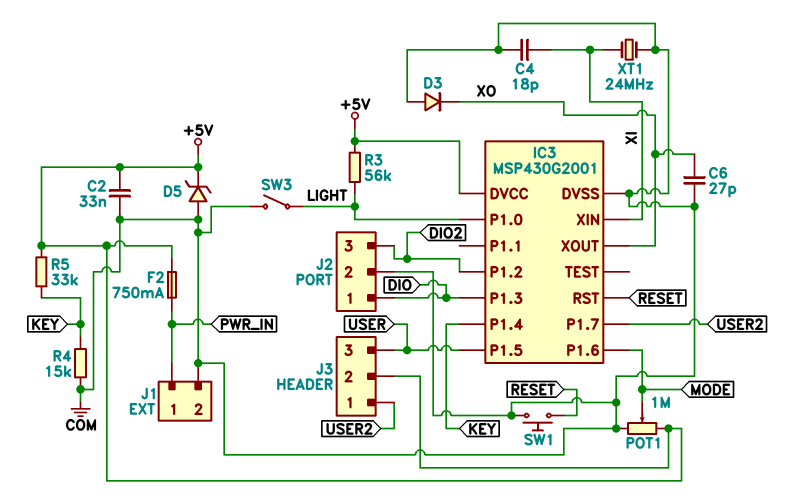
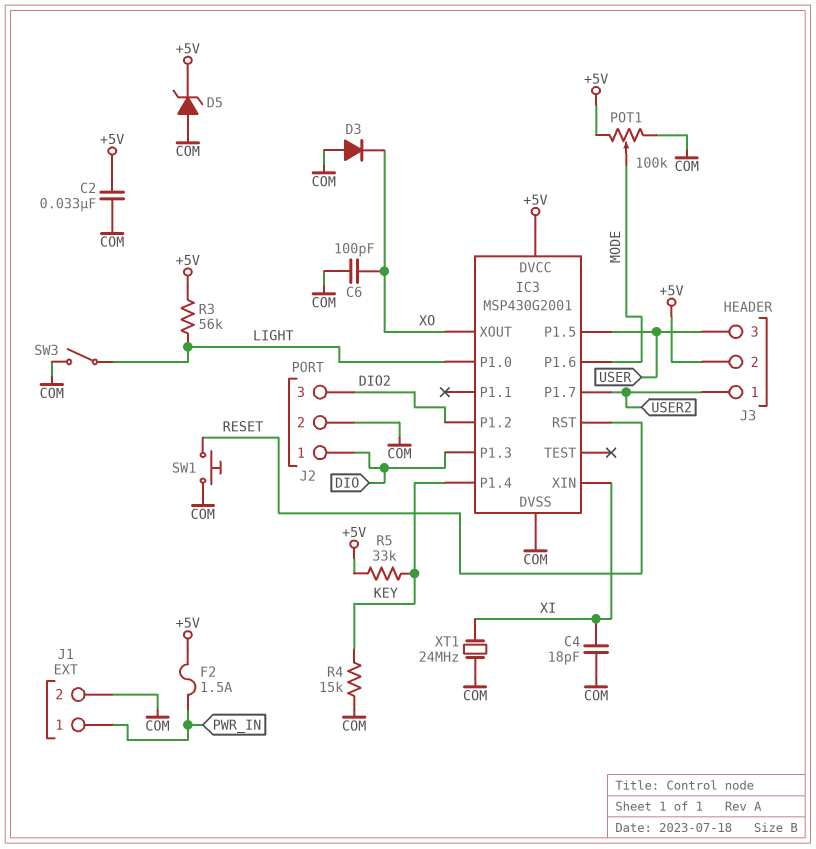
C6: 27pF (COM, XO) -> 100pF (COM, XO)
F2: 750mA (+5V, PWR_IN) -> 1.5A (+5V, PWR_IN)
POT1: 1M (+5V, COM, wiper MODE) -> 100k (+5V, COM, wiper MODE)

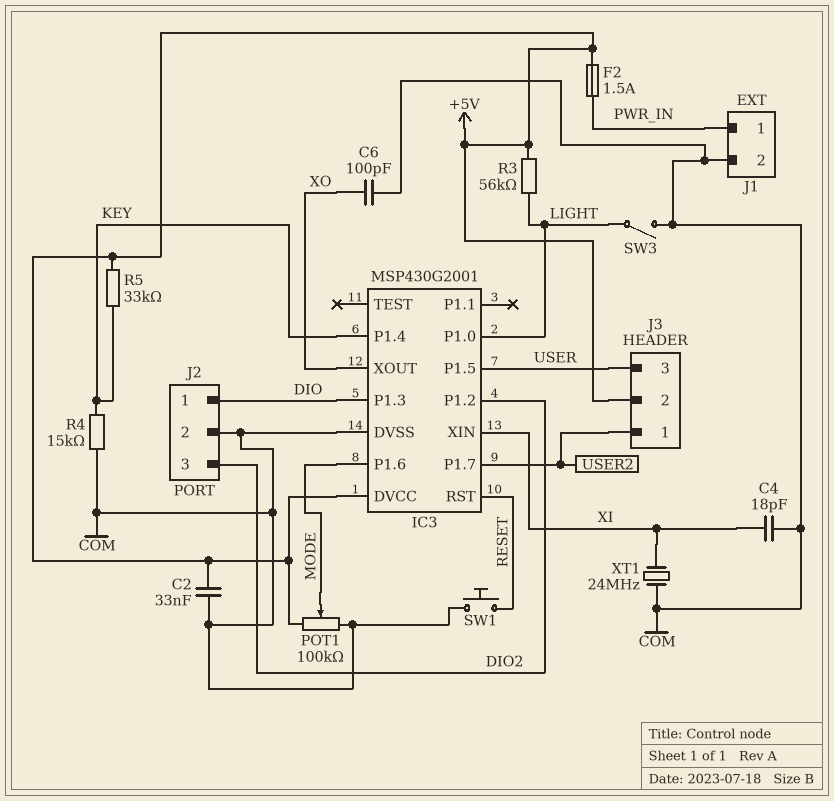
D3: diode (A COM, K XO) -> none
D5: zener (A COM, K +5V) -> none

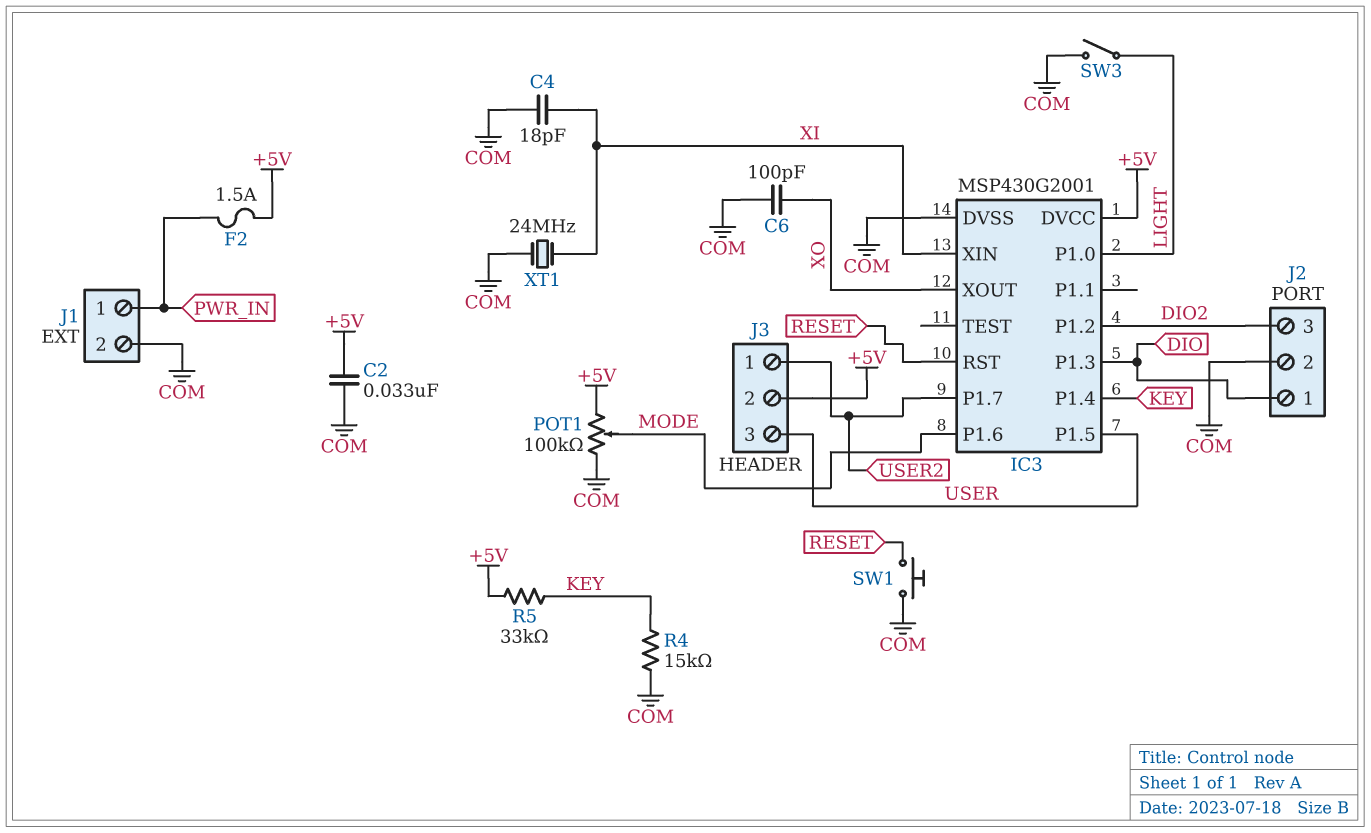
R3: 56k (+5V, LIGHT) -> none

